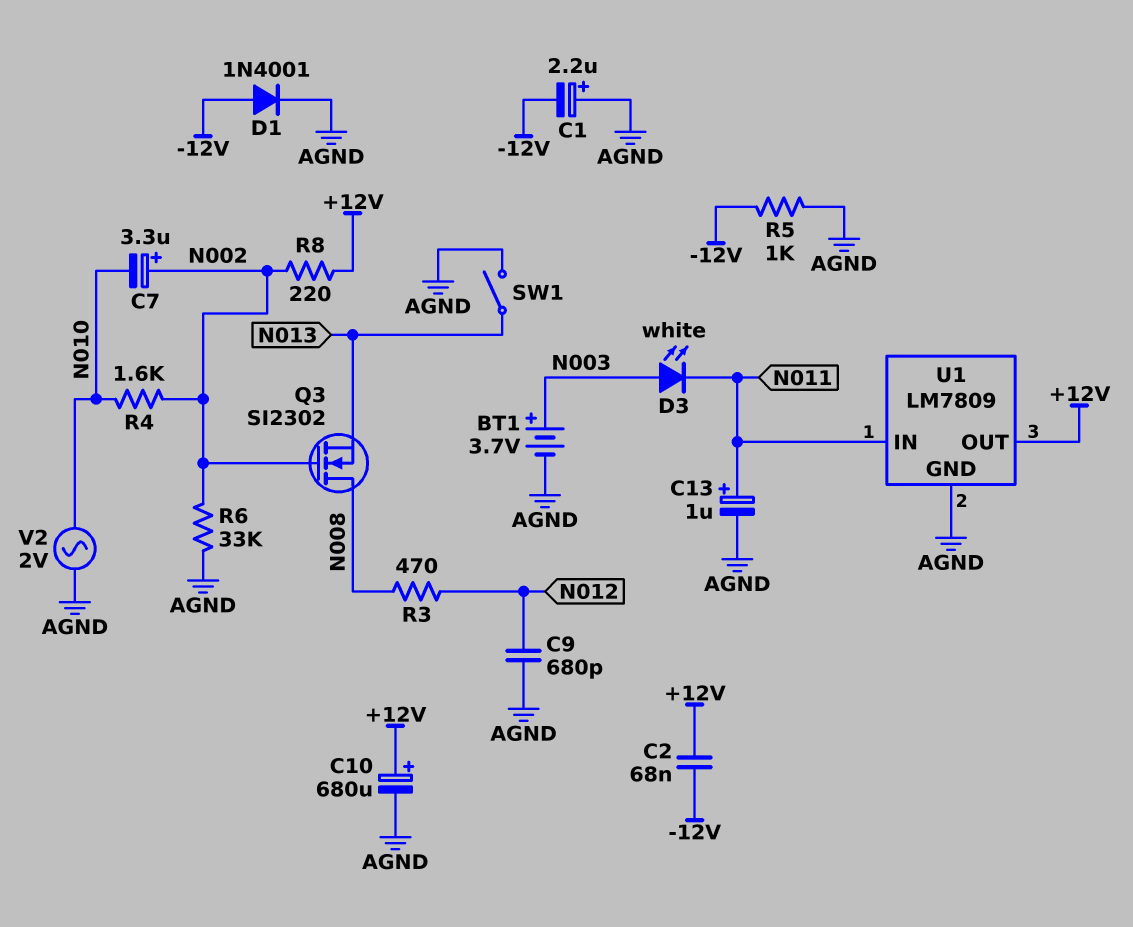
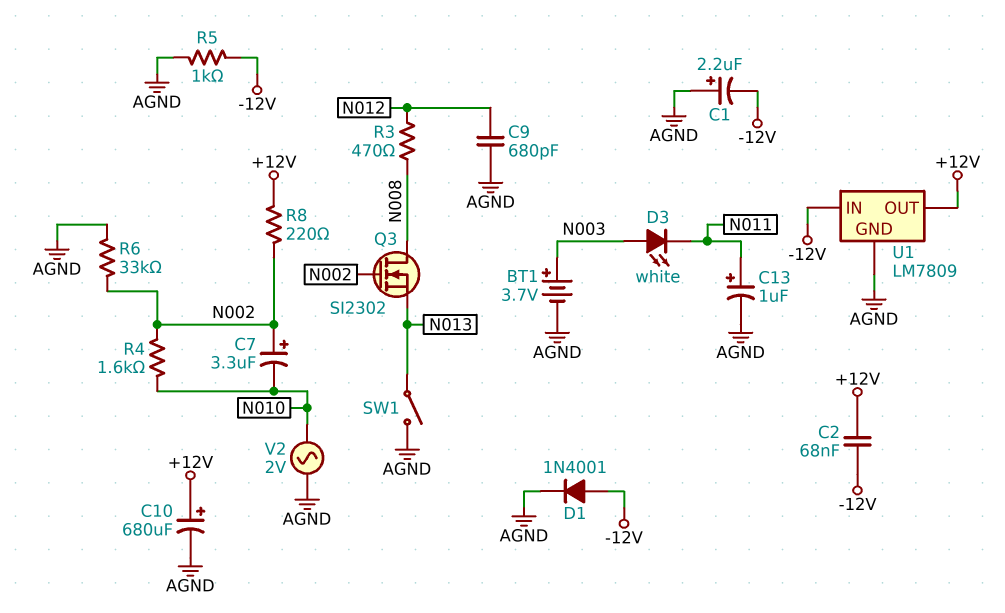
U1 pin IN: N011 -> -12V

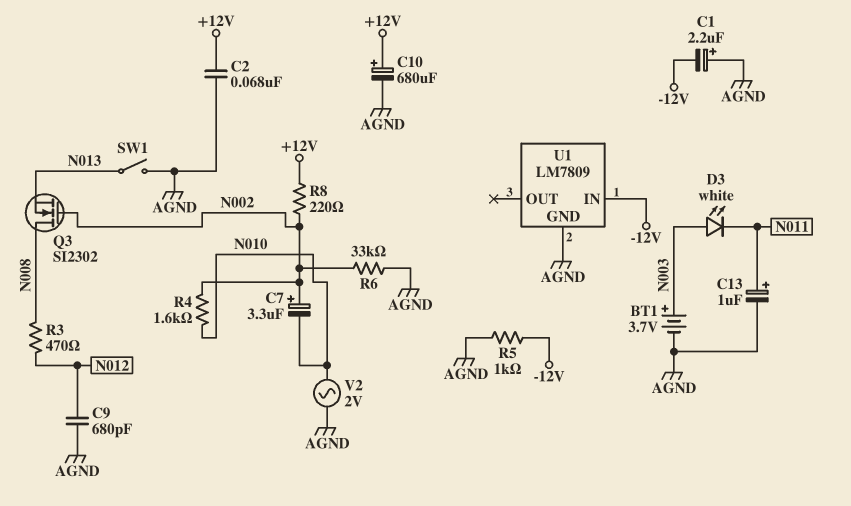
C2: 68nF (+12V, -12V) -> 68nF (+12V, AGND)
D1: diode 1N4001 (A -12V, K AGND) -> none
U1 pin OUT: +12V -> none

